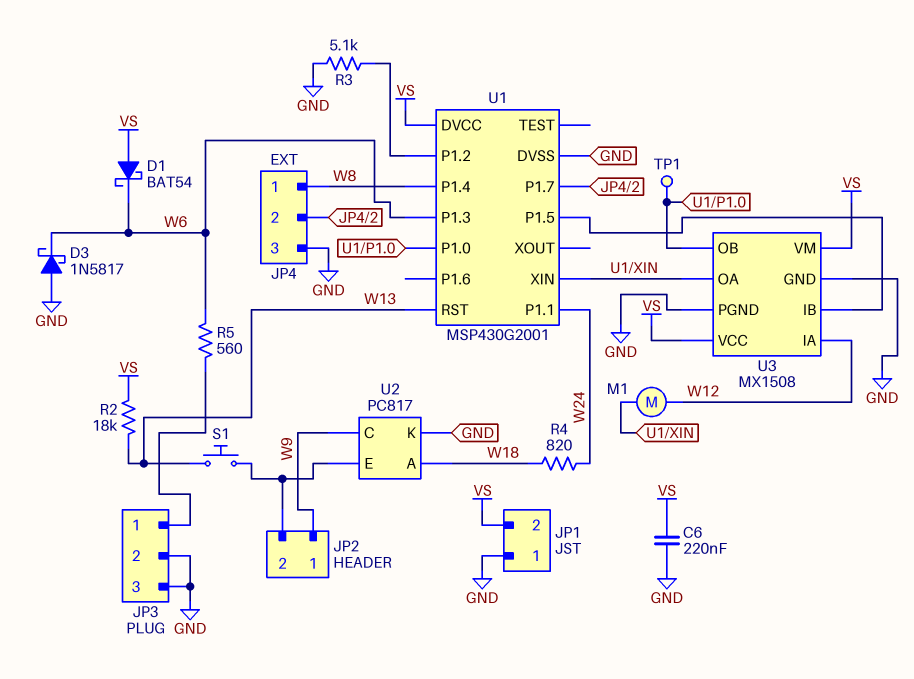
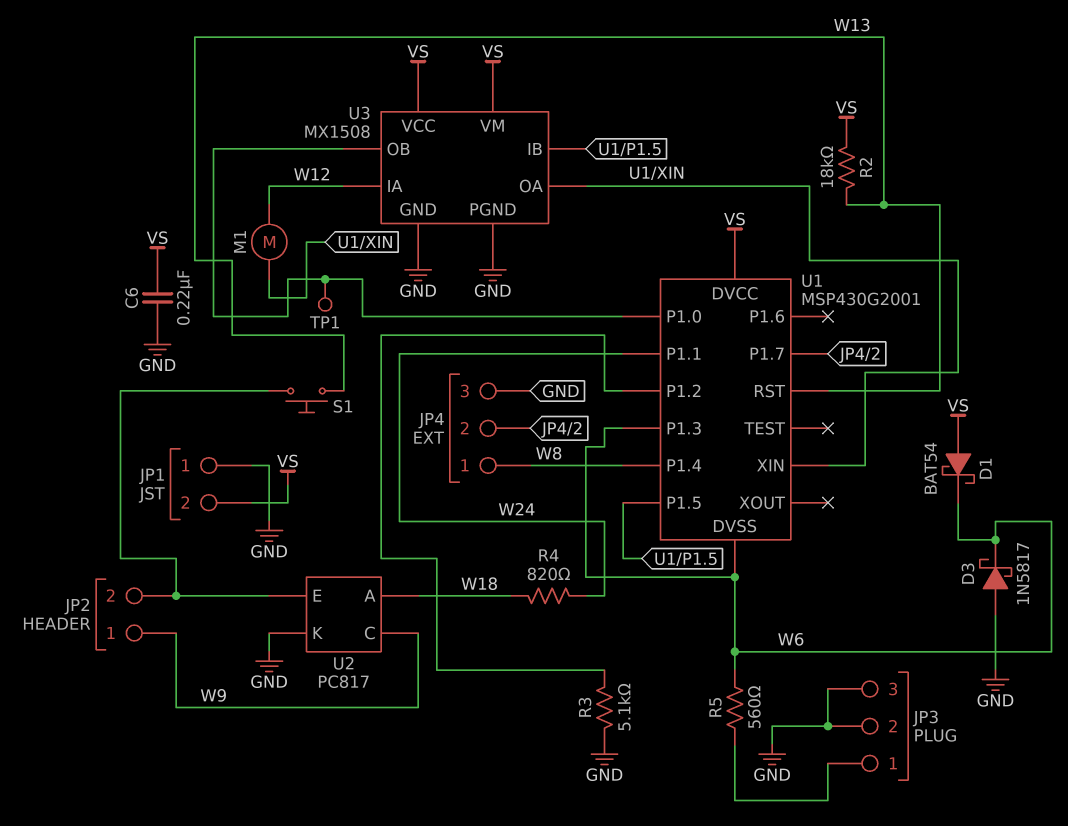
U1 pin DVSS: GND -> W6

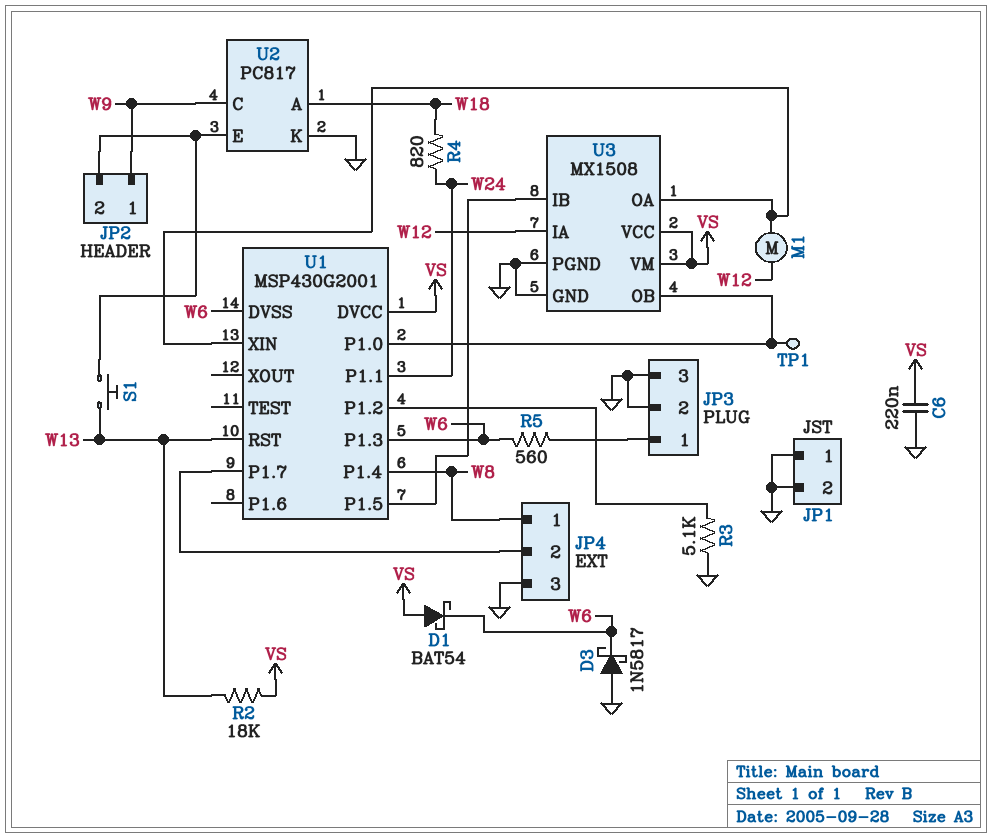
JP1 pin 2: VS -> GND

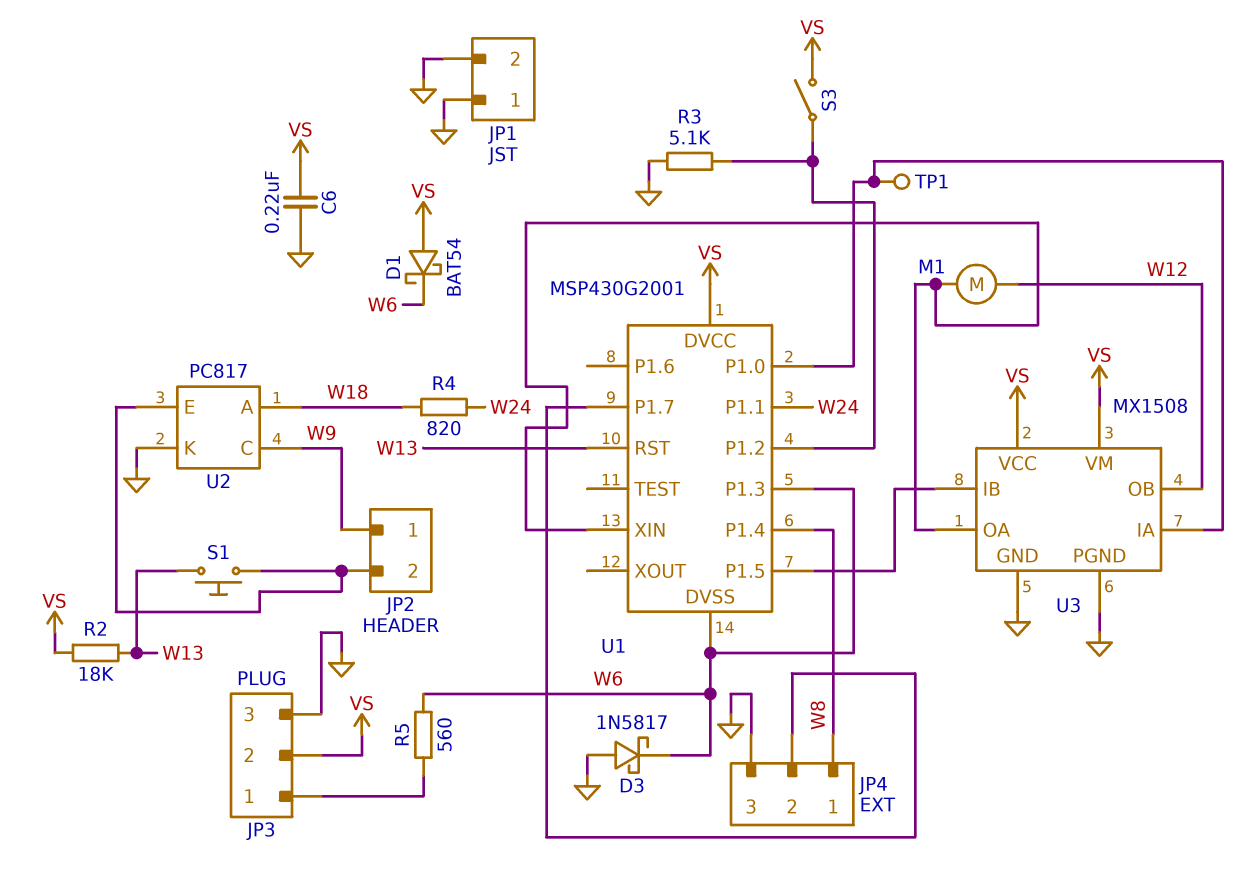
JP3 pin 2: GND -> VS
S3: none -> switch (U1/P1.2, VS)
U3 pin IA: W12 -> U1/P1.0
U3 pin OB: U1/P1.0 -> W12

